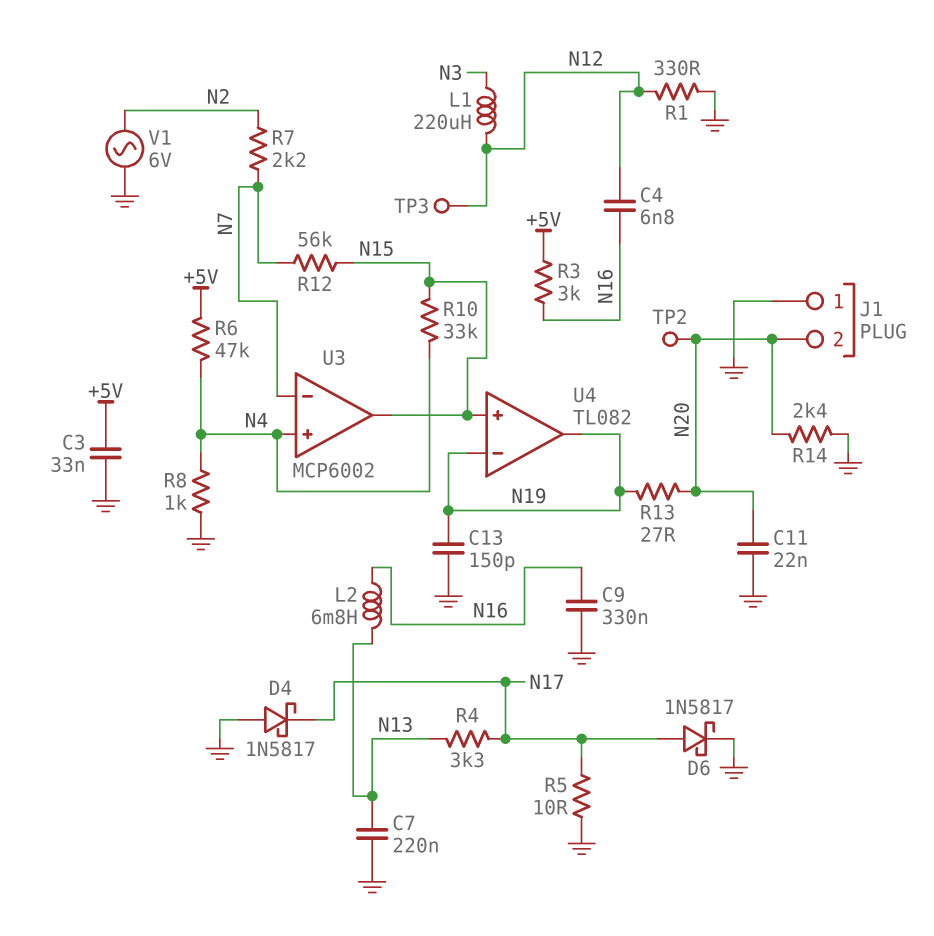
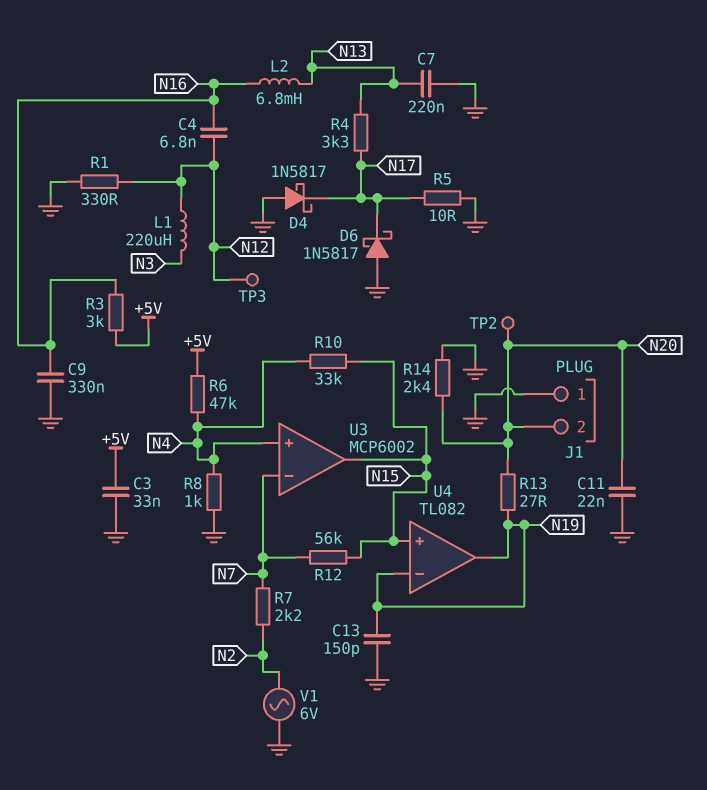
D6: schottky 1N5817 (A N17, K GND) -> schottky 1N5817 (A GND, K N17)

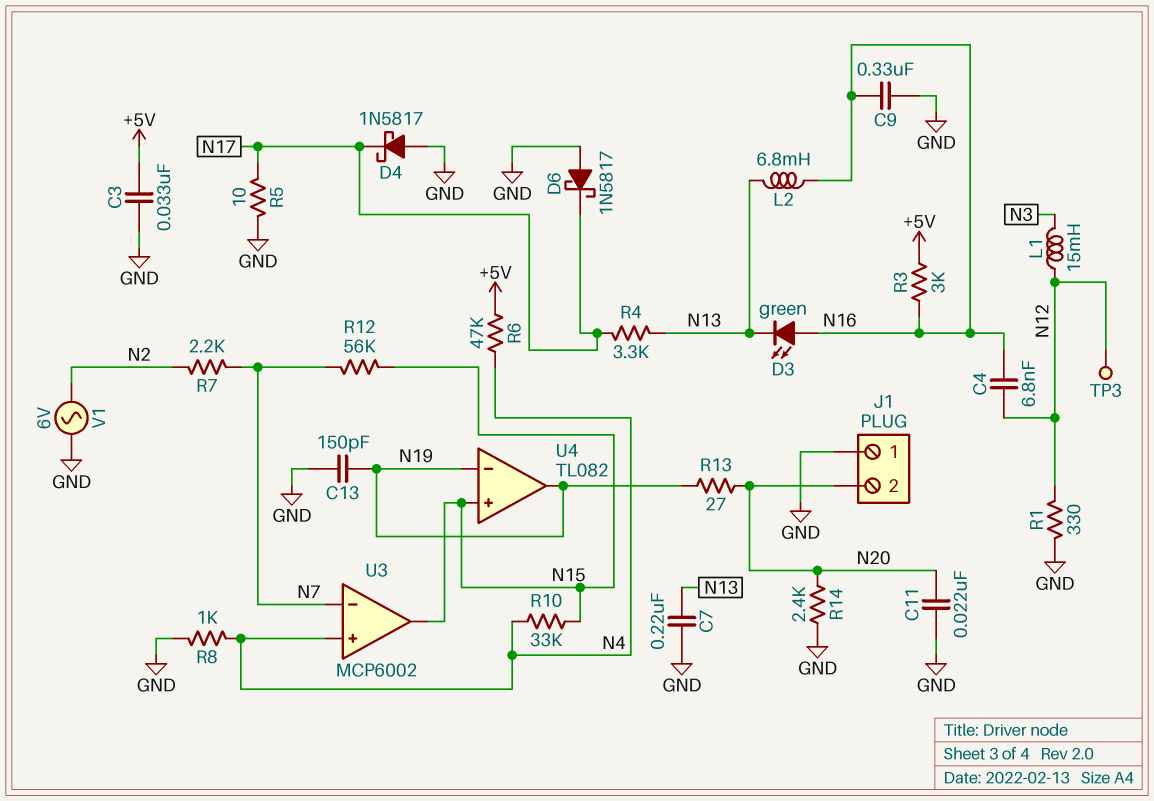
D3: none -> LED green (A N16, K N13)
L1: 220uH (N3, N12) -> 15mH (N3, N12)
TP2: test point (N20) -> none

